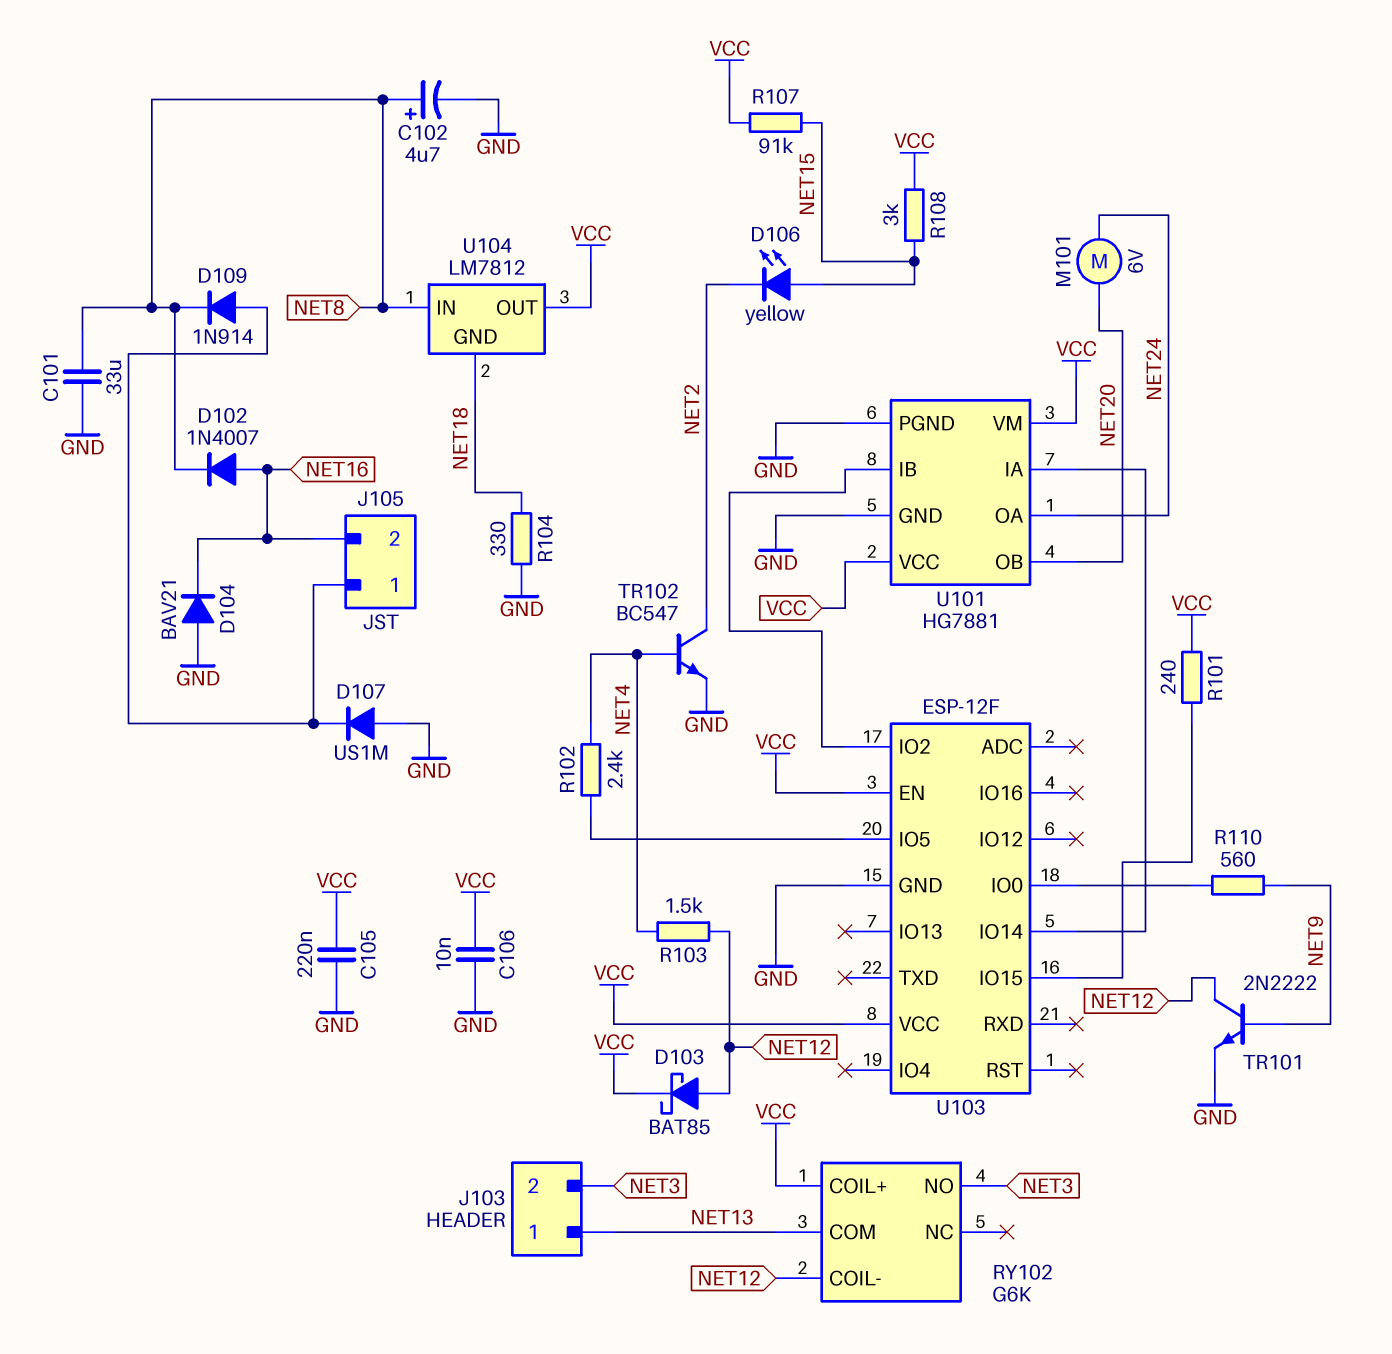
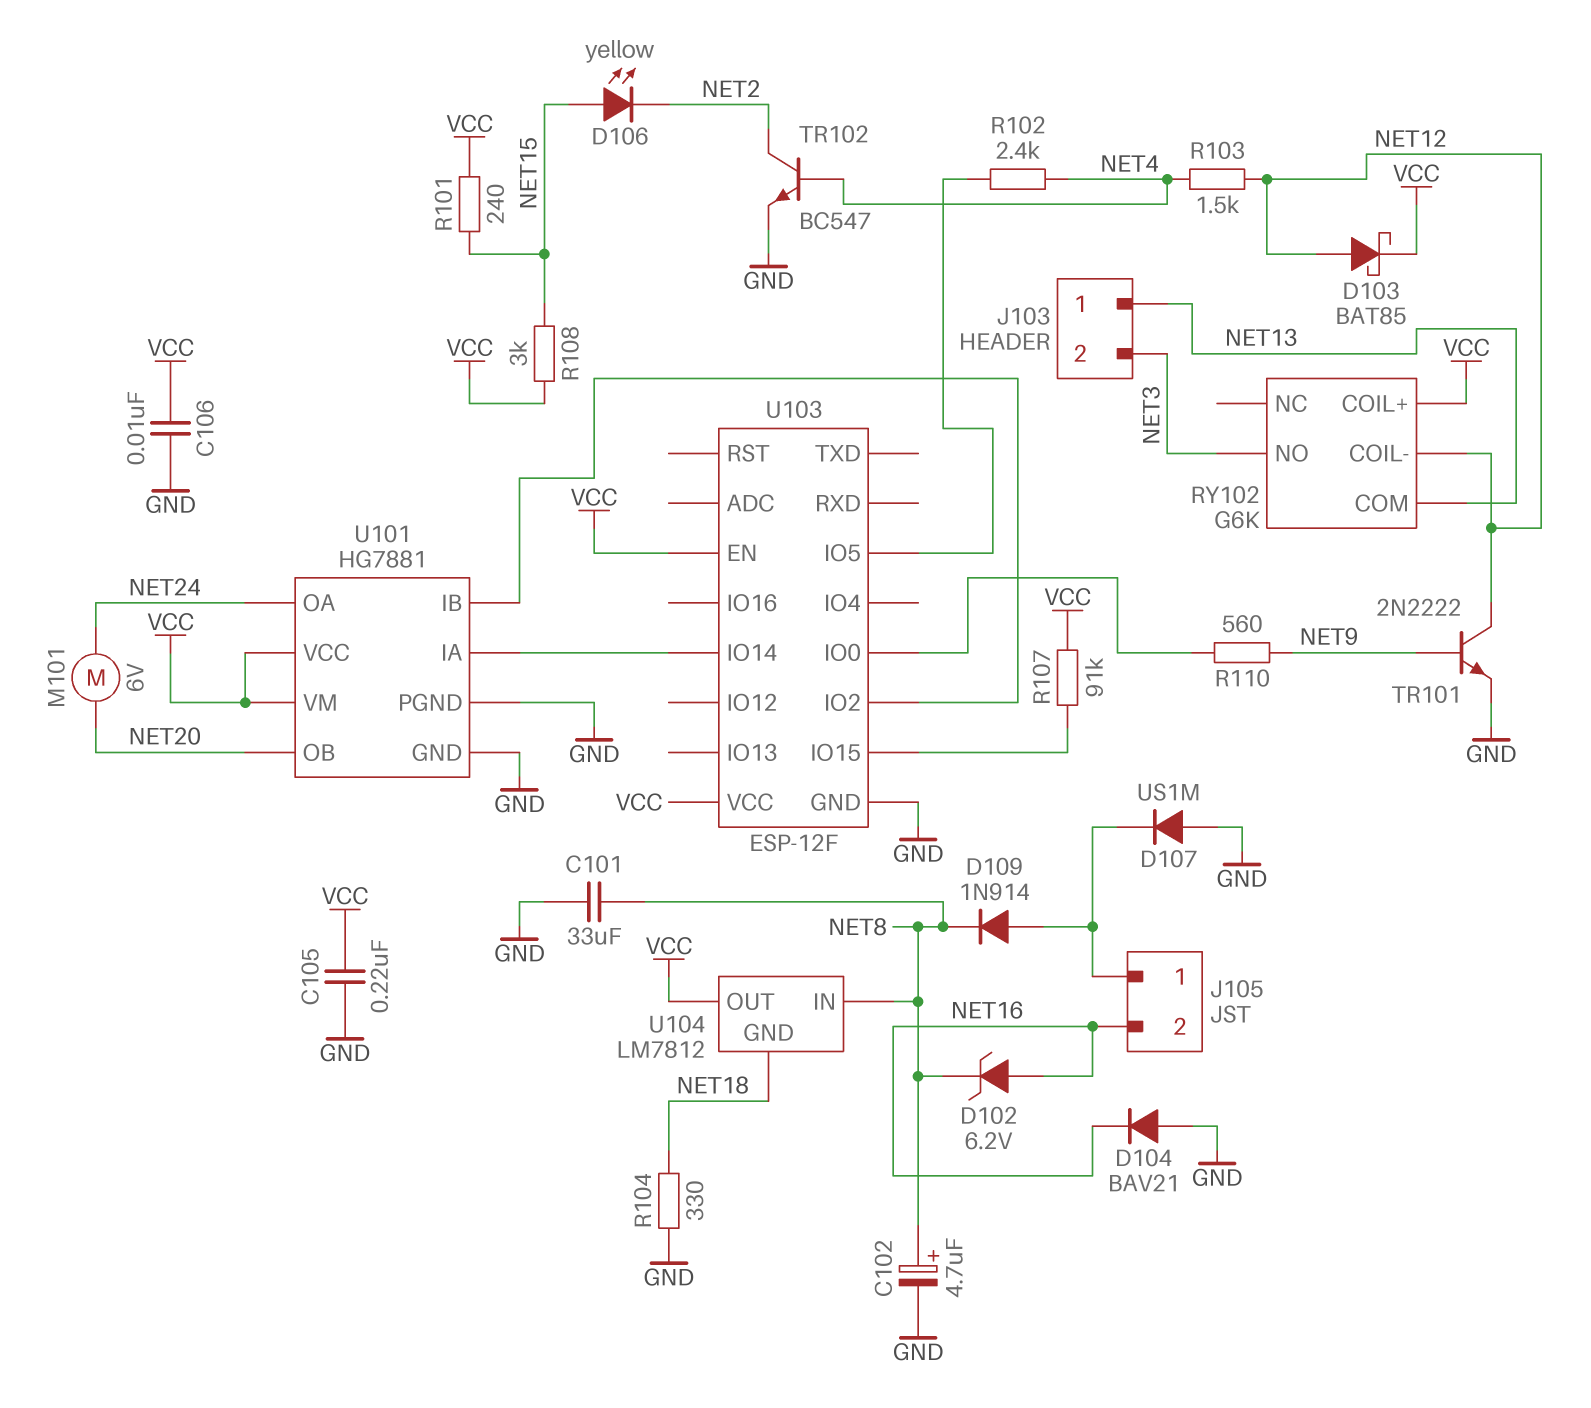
D102: diode 1N4007 (A NET16, K NET8) -> zener 6.2V (A NET16, K NET8)
R101: 240 (U103/IO15, VCC) -> 240 (NET15, VCC)
R107: 91k (NET15, VCC) -> 91k (U103/IO15, VCC)

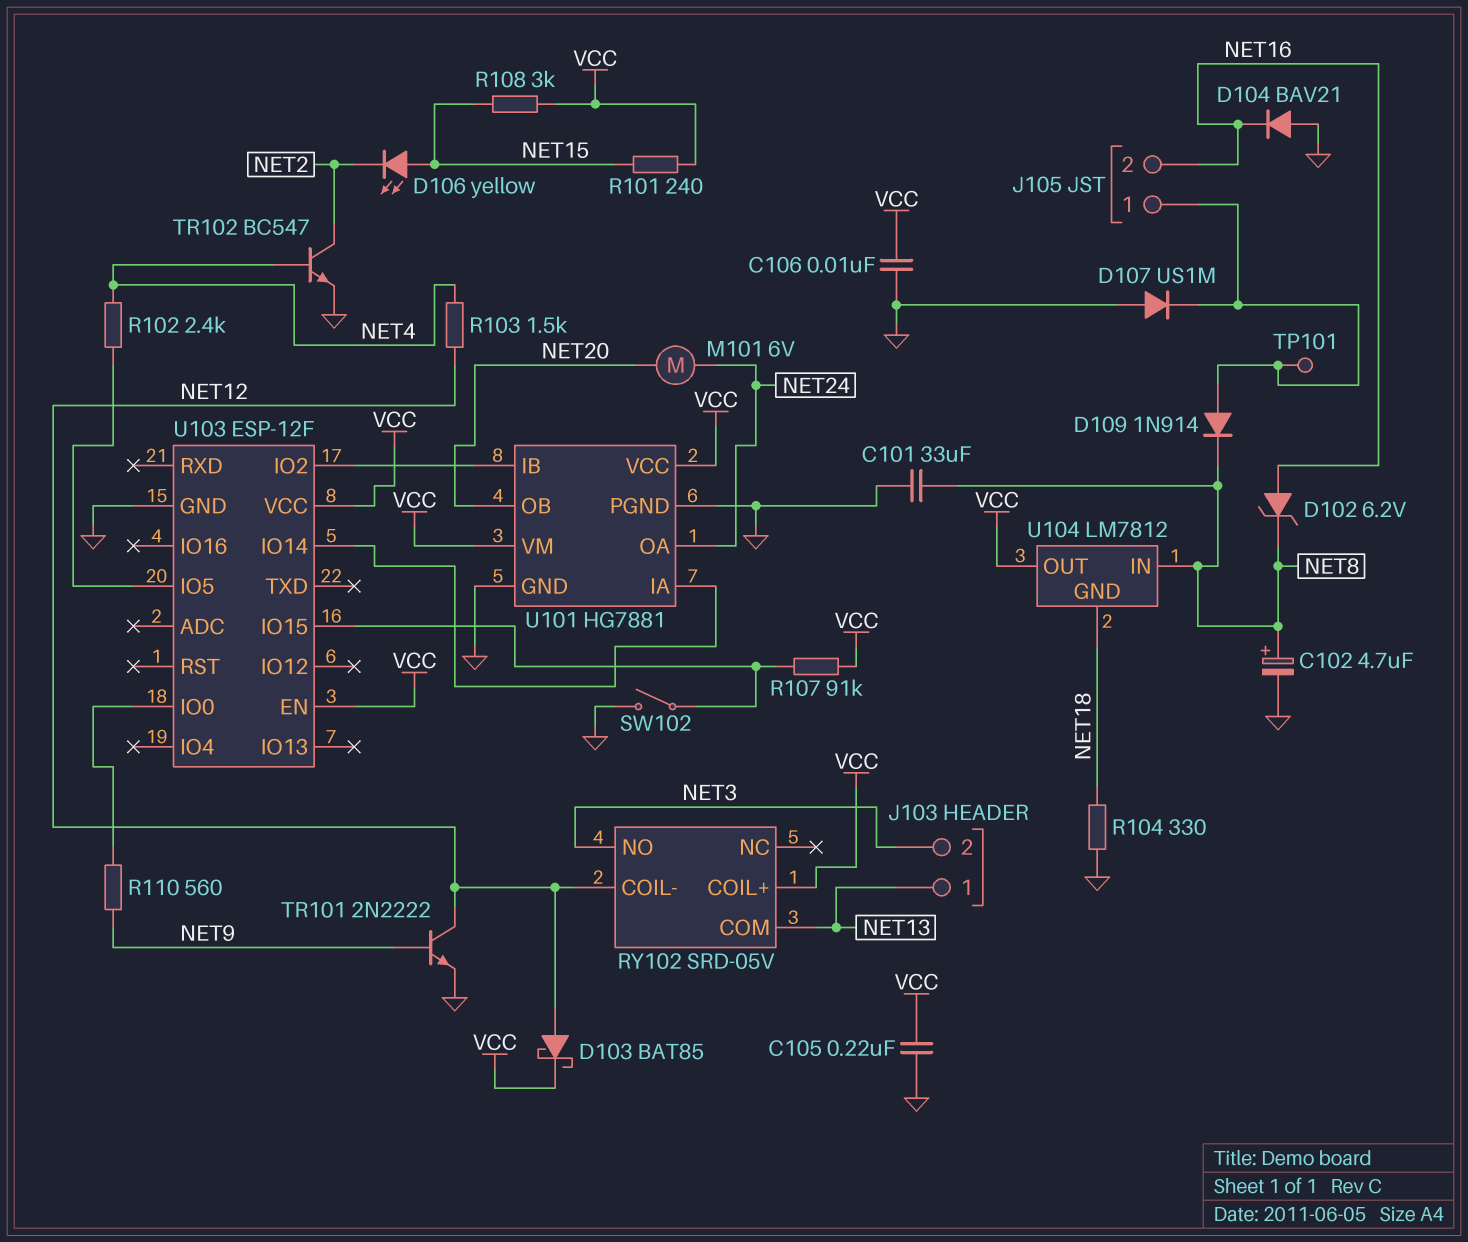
RY102: G6K -> SRD-05V
SW102: none -> switch (GND, U103/IO15)
TP101: none -> test point (J105/1)

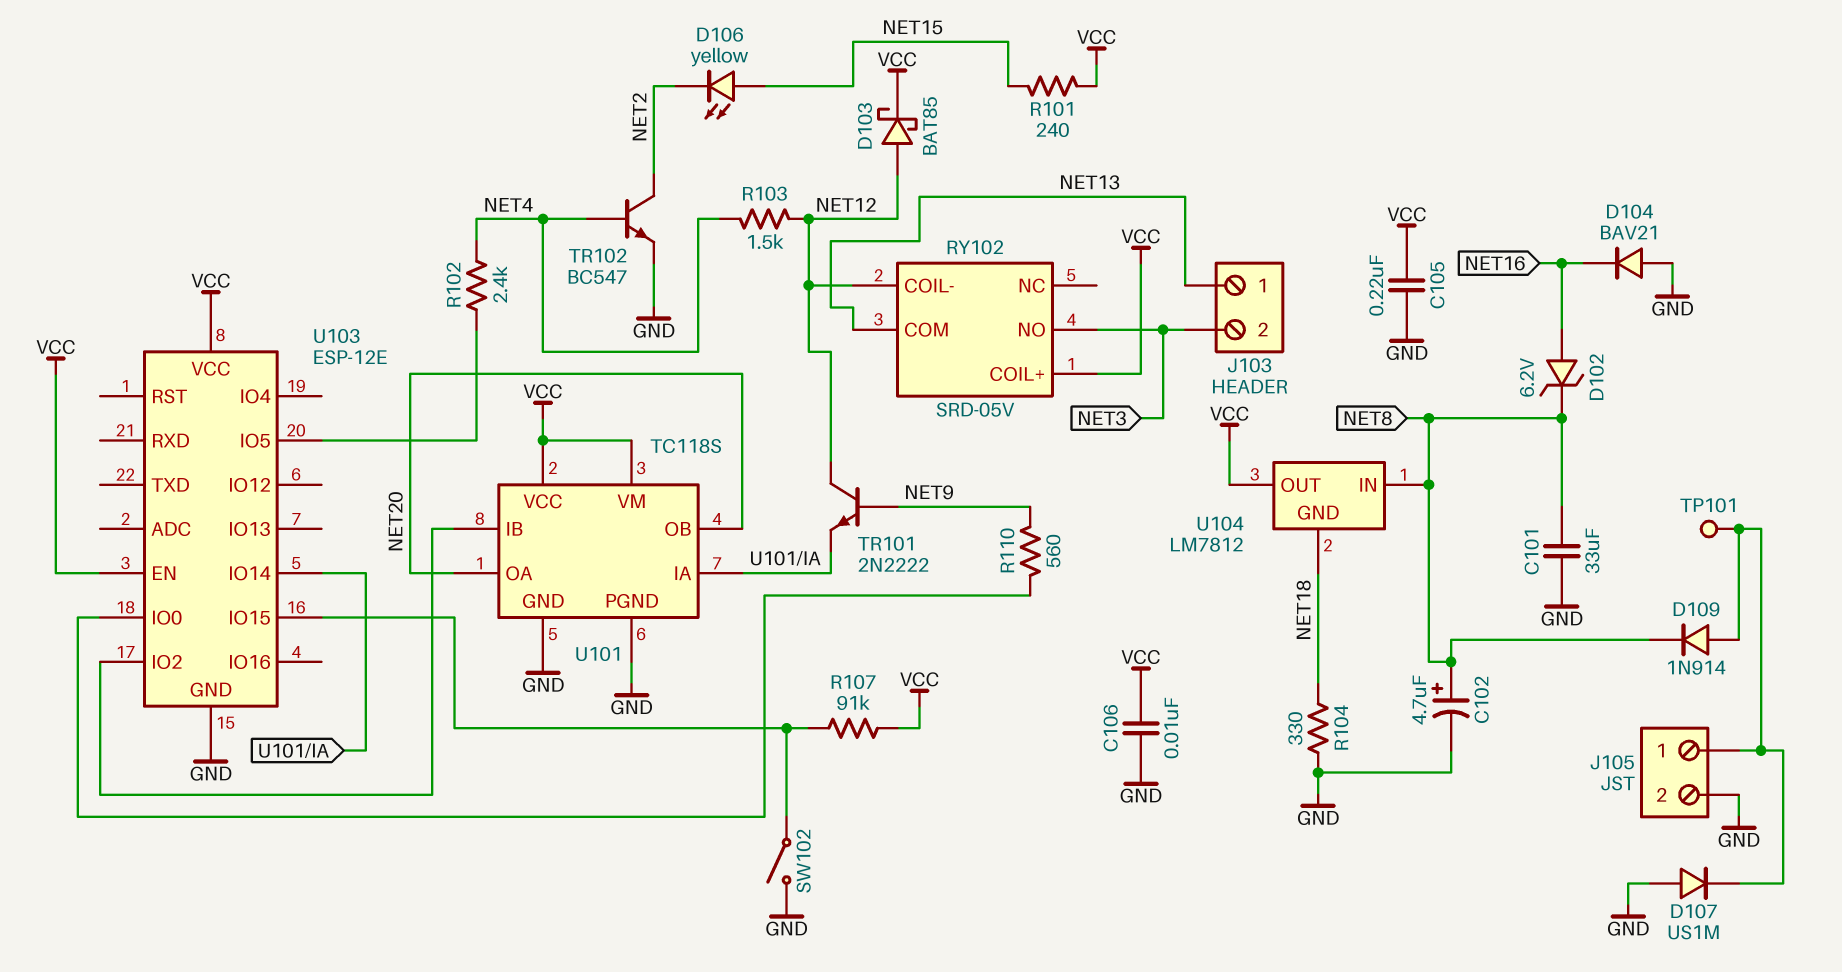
J105 pin 2: NET16 -> GND
M101: motor 6V (NET20, NET24) -> none
R108: 3k (NET15, VCC) -> none
TR101: NPN 2N2222 (B NET9, C NET12, E GND) -> NPN 2N2222 (B NET9, C NET12, E U101/IA)
U101: HG7881 -> TC118S
U101 pin OA: NET24 -> NET20
U103: ESP-12F -> ESP-12E

